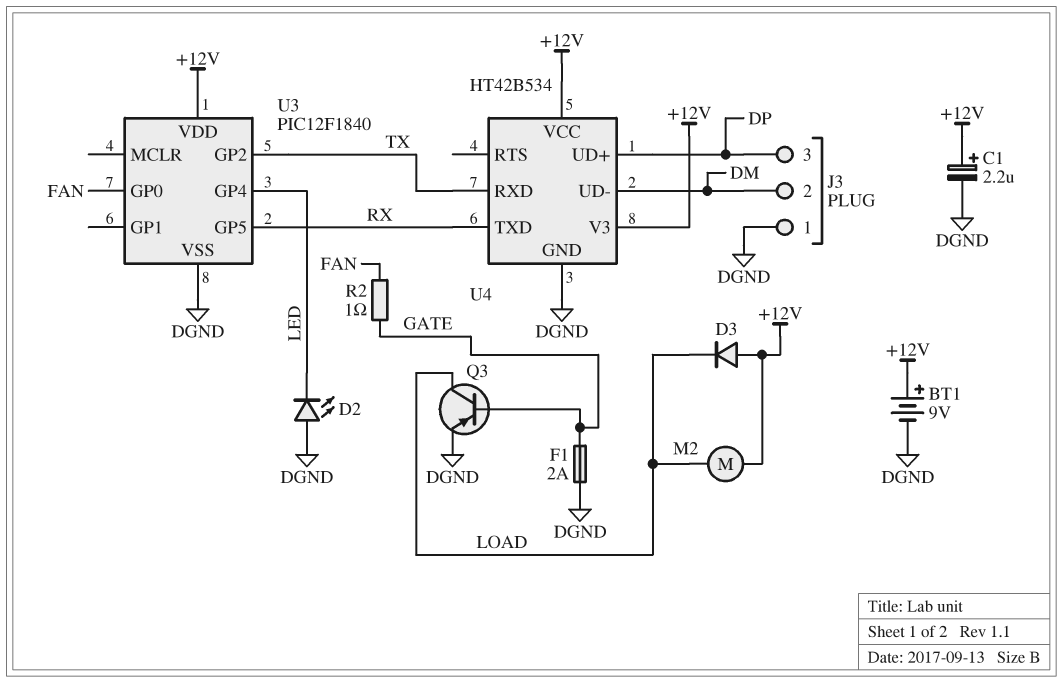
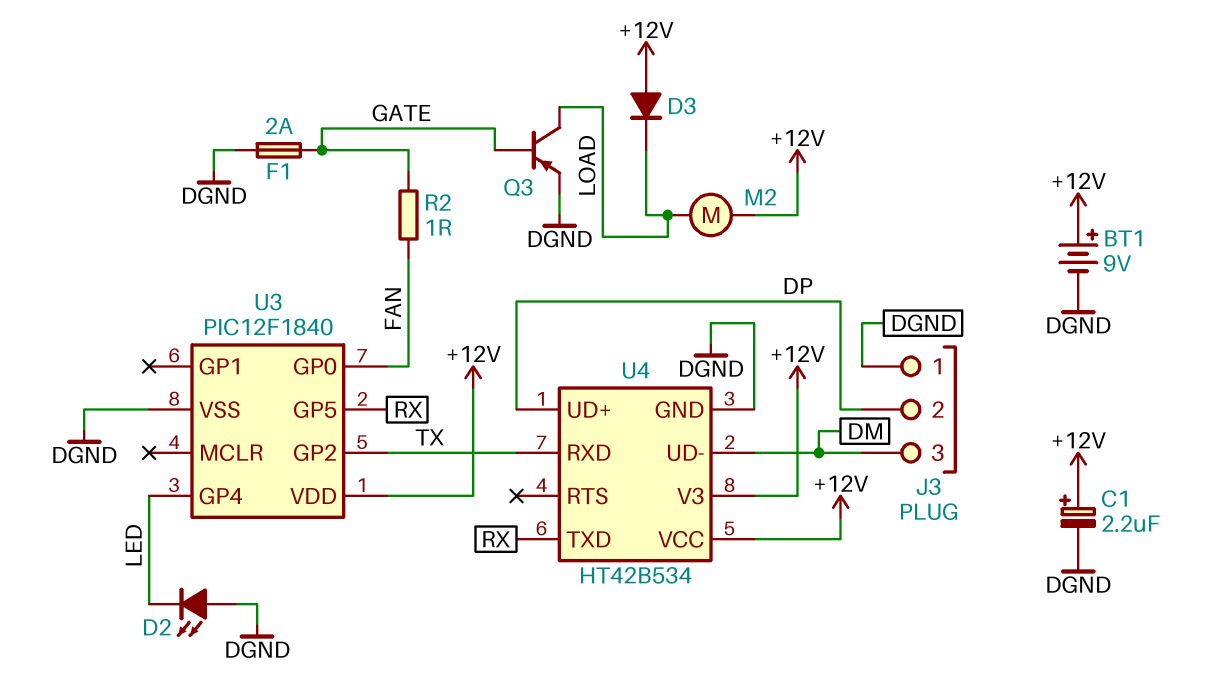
J3 pin 2: DM -> DP
J3 pin 3: DP -> DM

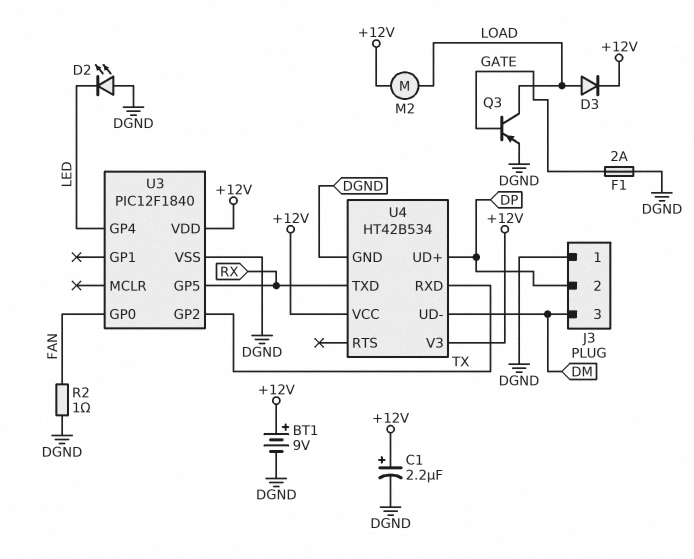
D3: diode (A +12V, K LOAD) -> diode (A LOAD, K +12V)
R2: 1 (FAN, GATE) -> 1 (DGND, FAN)

